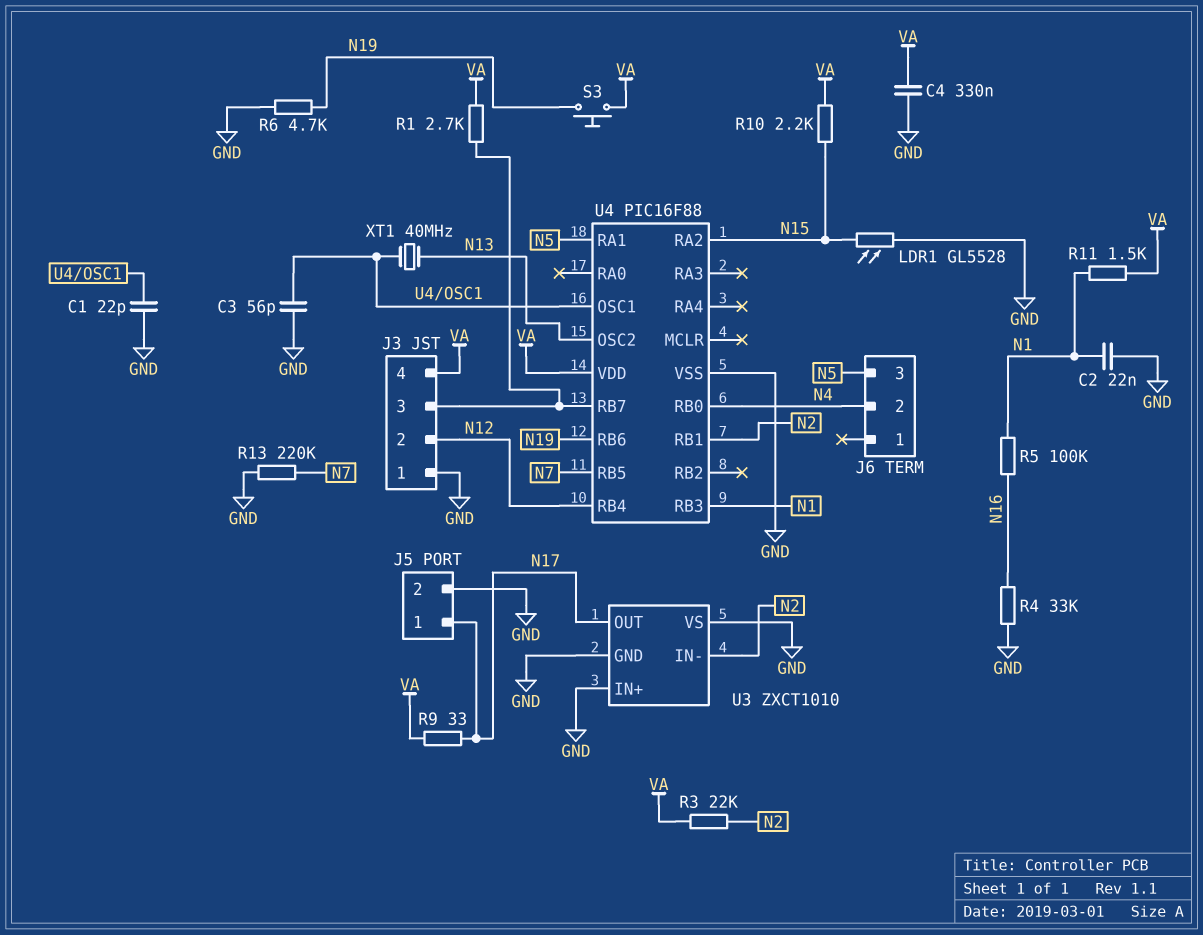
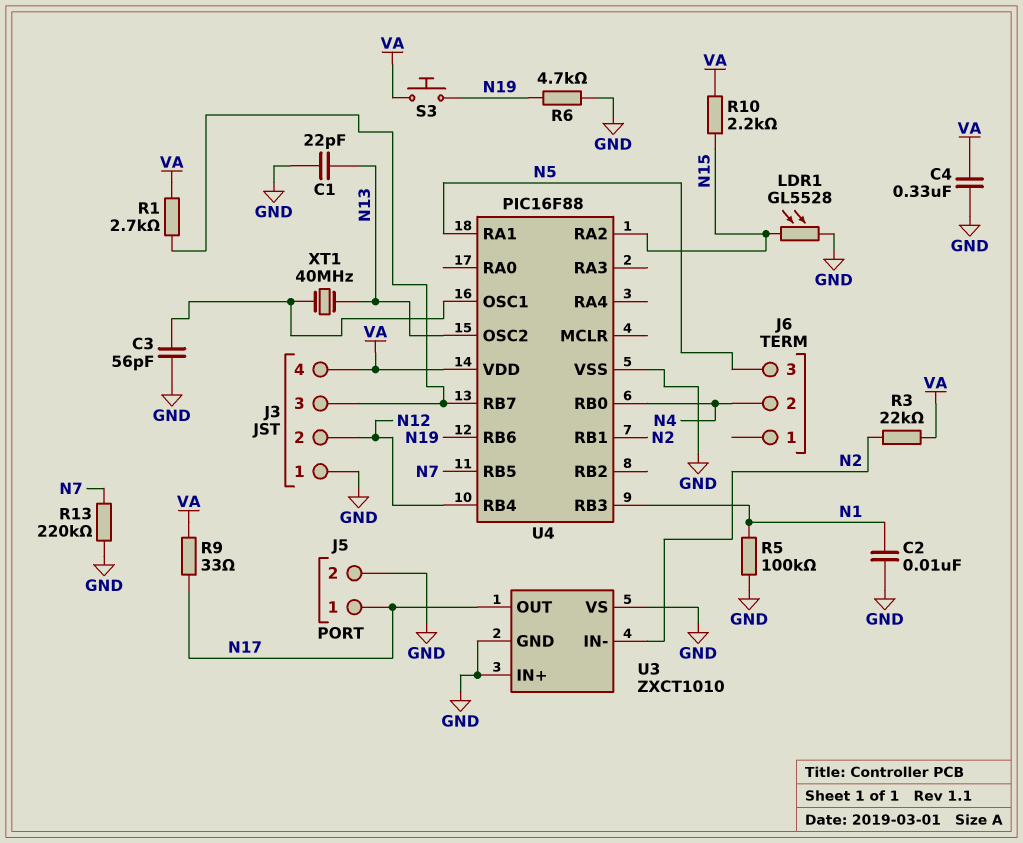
C1: 22pF (GND, U4/OSC1) -> 22pF (GND, N13)
C2: 22nF (GND, N1) -> 10nF (GND, N1)
R4: 33k (GND, N16) -> none
R5: 100k (N1, N16) -> 100k (GND, N1)
R11: 1.5k (N1, VA) -> none

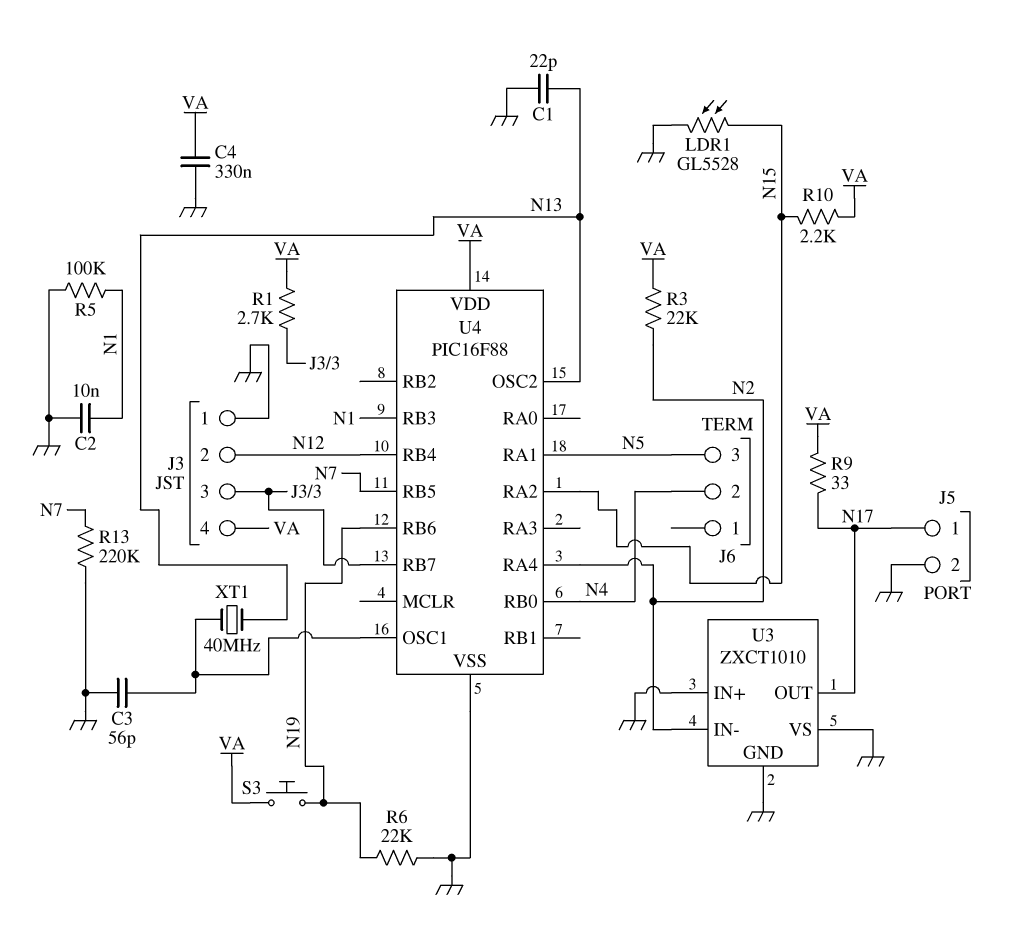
R6: 4.7k (GND, N19) -> 22k (GND, N19)
U4 pin RA4: none -> N2
U4 pin RB1: N2 -> none

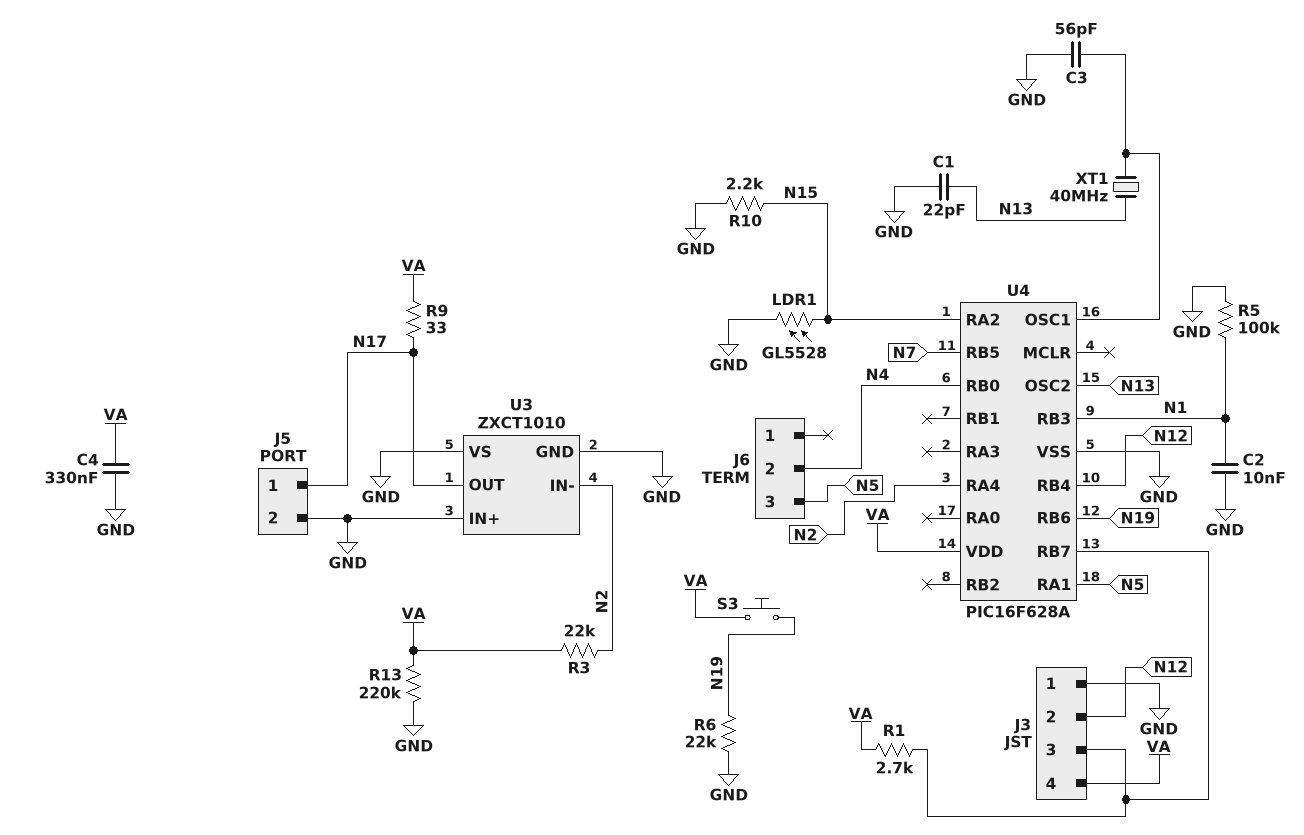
R10: 2.2k (N15, VA) -> 2.2k (GND, N15)
R13: 220k (GND, N7) -> 220k (GND, VA)
U4: PIC16F88 -> PIC16F628A

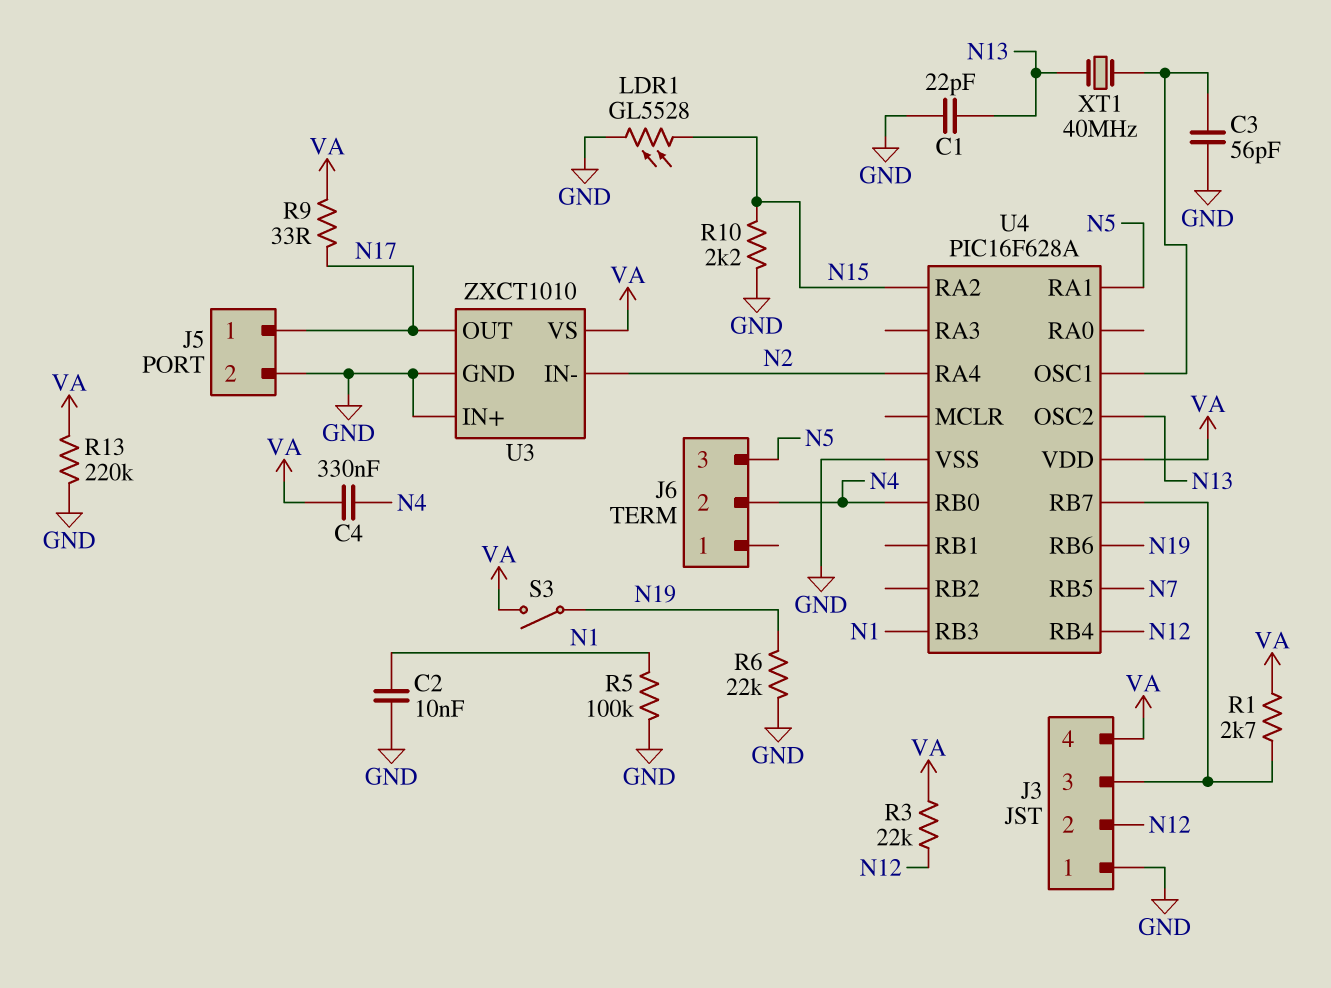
C4: 330nF (GND, VA) -> 330nF (N4, VA)
R3: 22k (N2, VA) -> 22k (N12, VA)
S3: button (N19, VA) -> switch (N19, VA)
U3 pin VS: GND -> VA

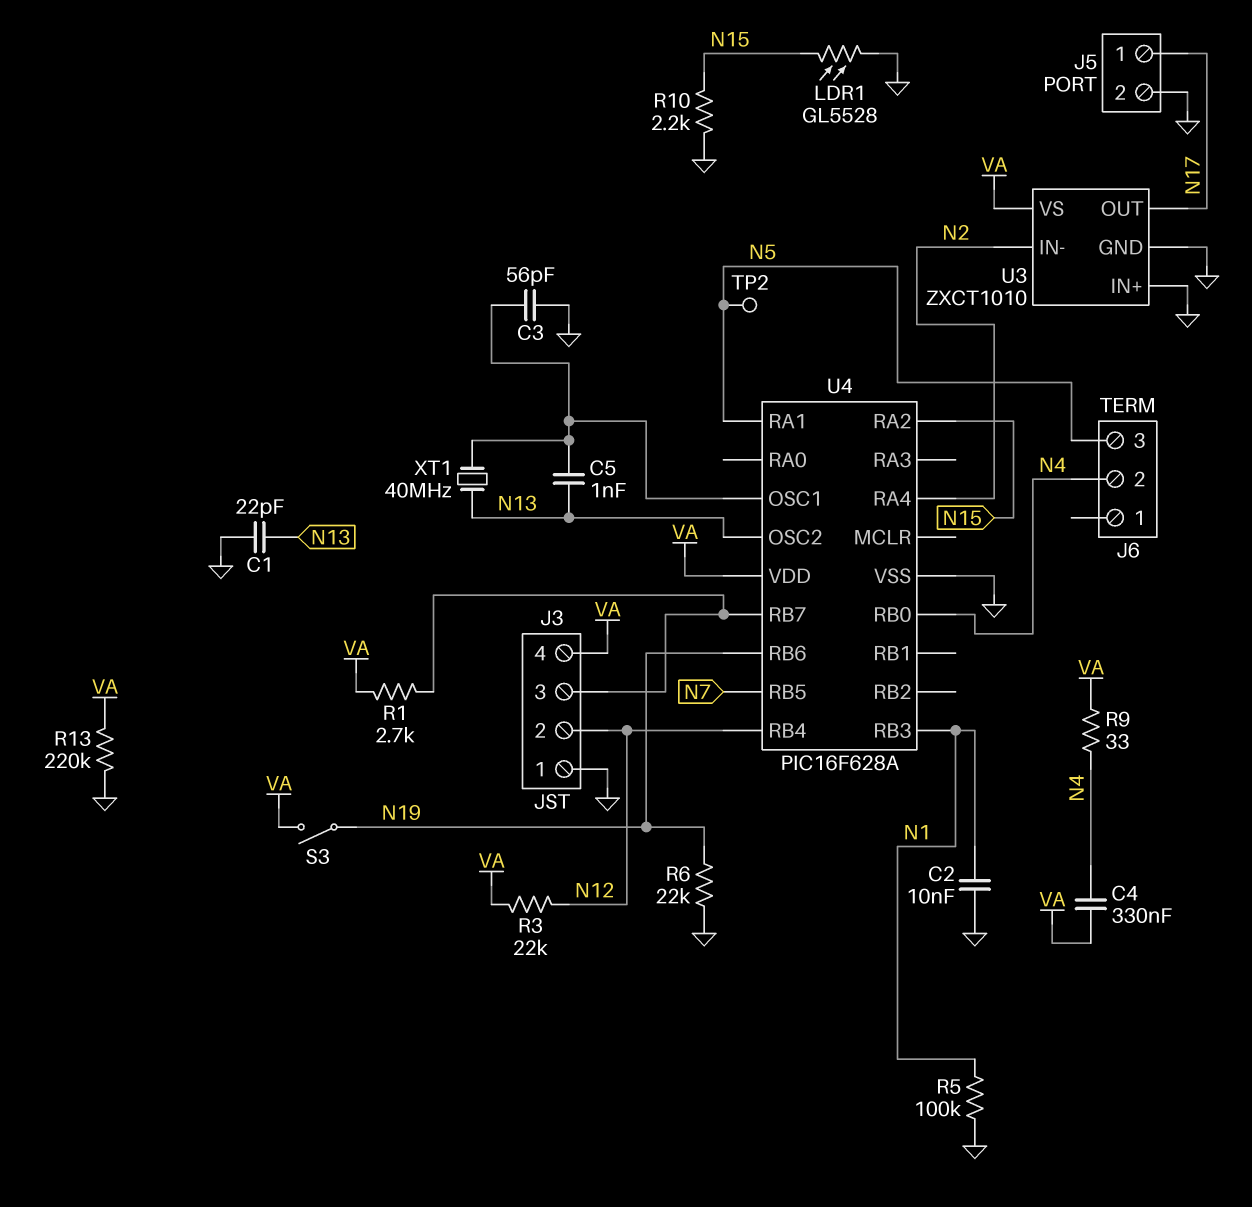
C5: none -> 1nF (N13, U4/OSC1)
R9: 33 (N17, VA) -> 33 (N4, VA)
TP2: none -> test point (N5)

